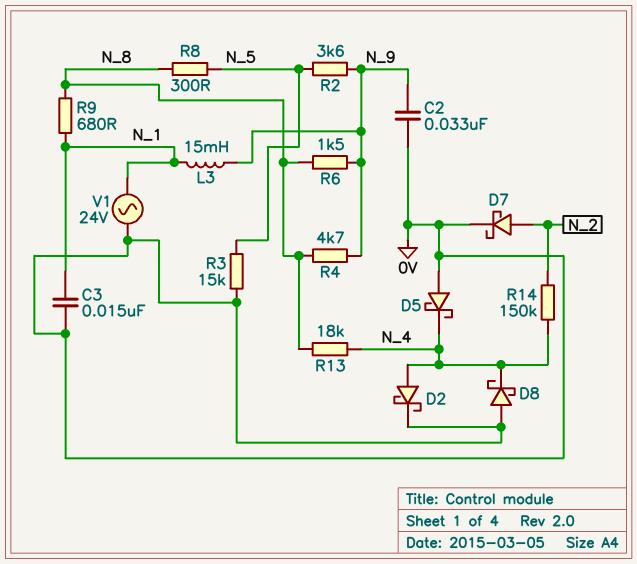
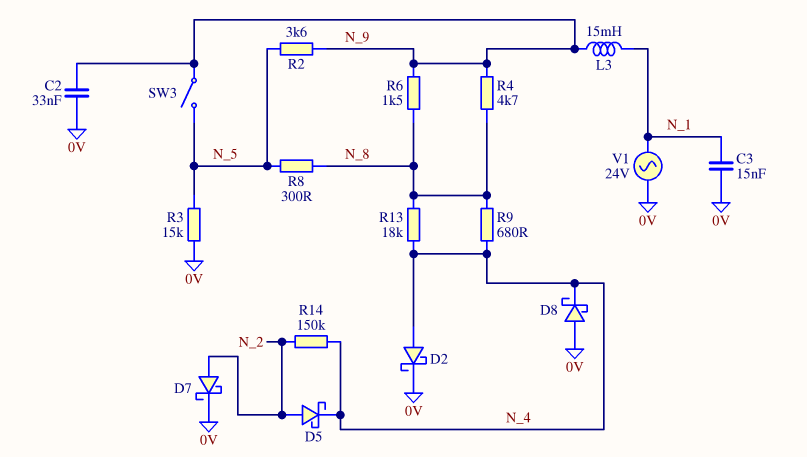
D5: schottky (A 0V, K N_4) -> schottky (A N_2, K N_4)
R9: 680 (N_1, N_8) -> 680 (N_4, N_8)
SW3: none -> switch (N_5, N_9)

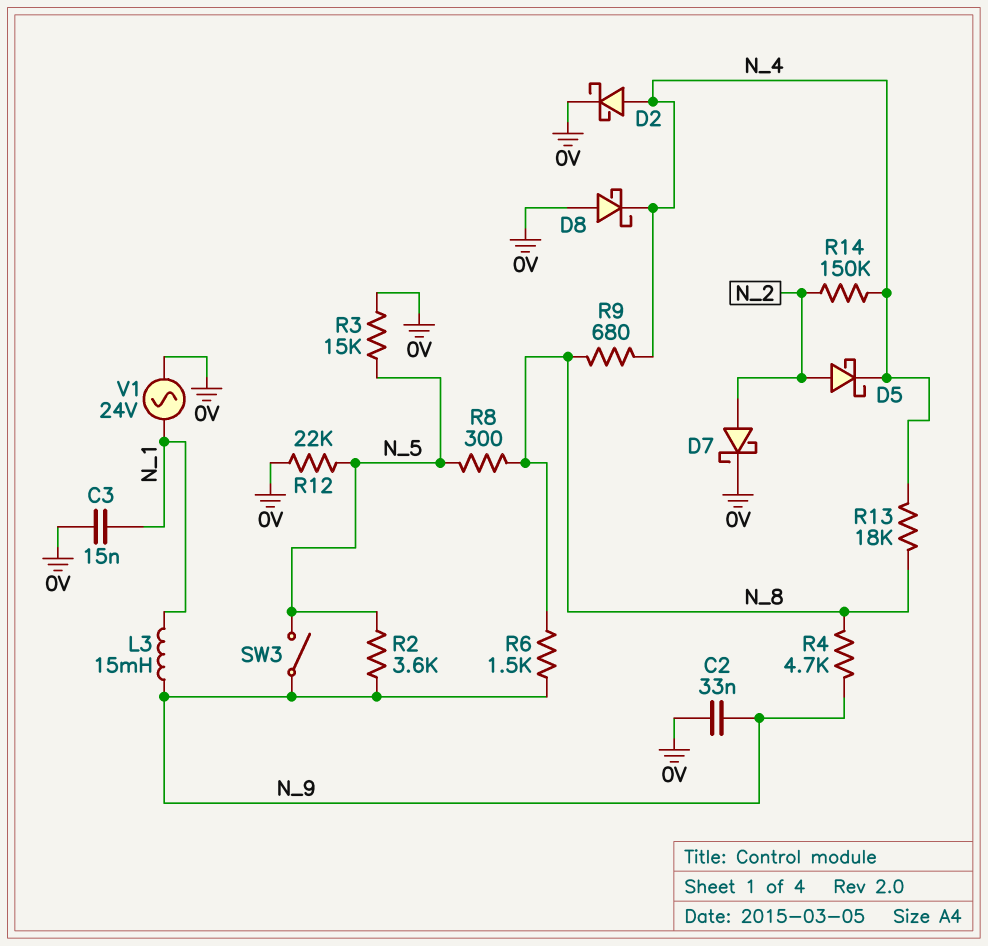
R12: none -> 22k (0V, N_5)

